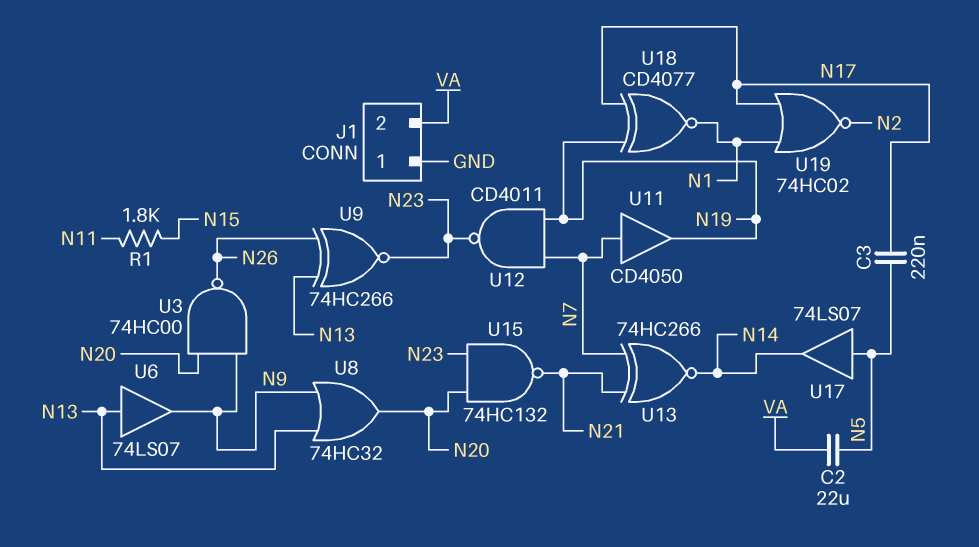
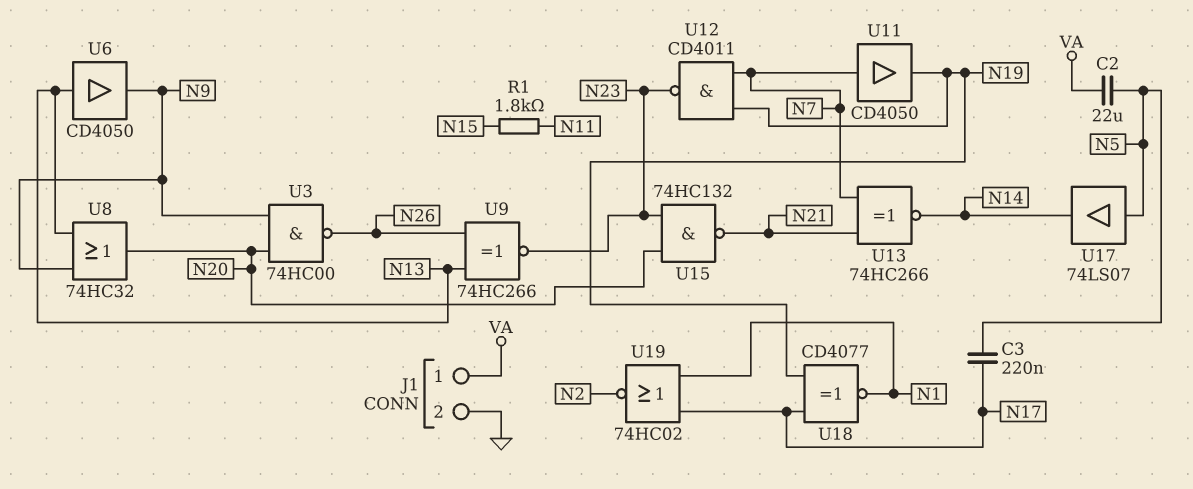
J1 pin 1: GND -> VA
J1 pin 2: VA -> GND
U6: buffer 74LS07 (in N13, out N9) -> buffer CD4050 (in N13, out N9)

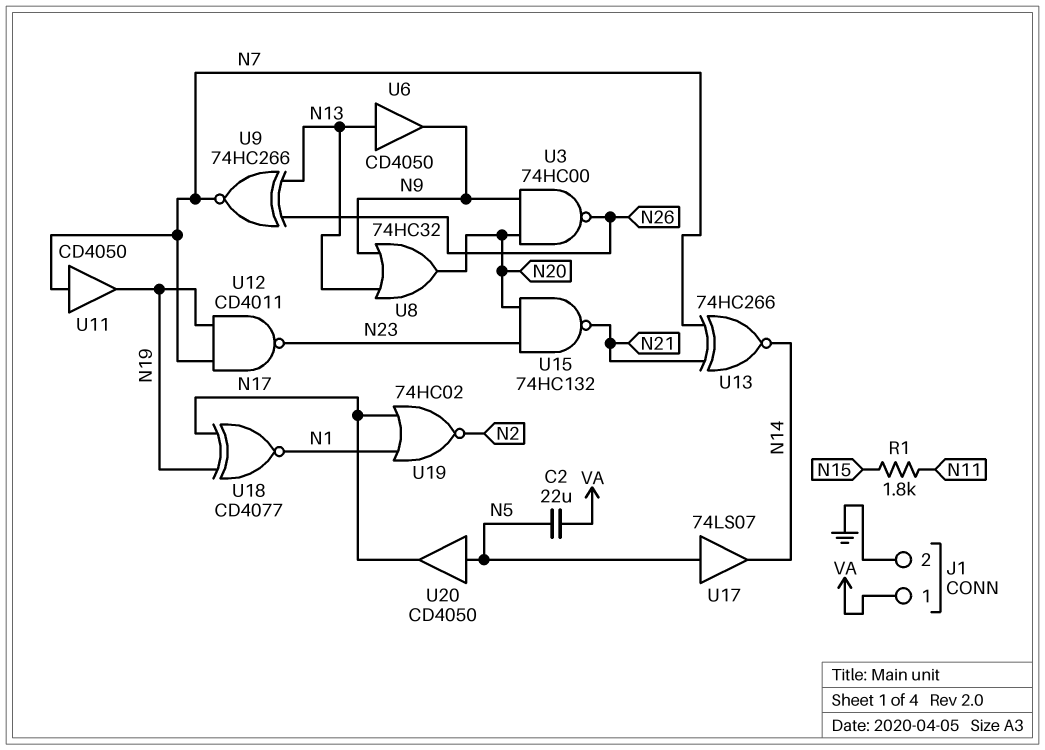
C3: 220nF (N5, N17) -> none
U9: XNOR 74HC266 (in N13, in N26, out N23) -> XNOR 74HC266 (in N13, in N26, out N7)
U20: none -> buffer CD4050 (in N5, out N17)

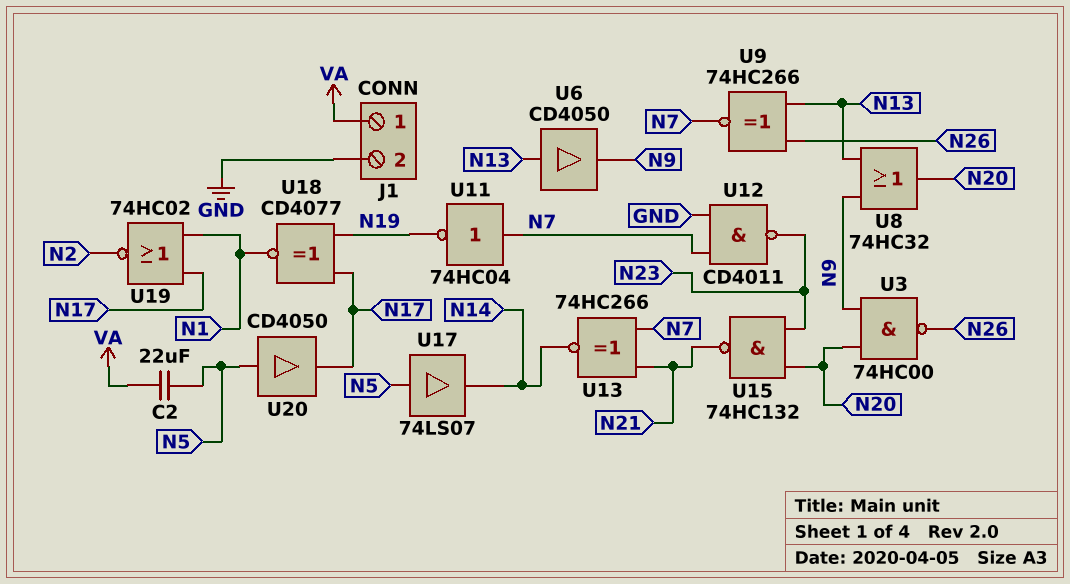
R1: 1.8k (N11, N15) -> none
U11: buffer CD4050 (in N7, out N19) -> NOT 74HC04 (in N7, out N19)
U12: NAND CD4011 (in N7, in N19, out N23) -> NAND CD4011 (in GND, in N7, out N23)

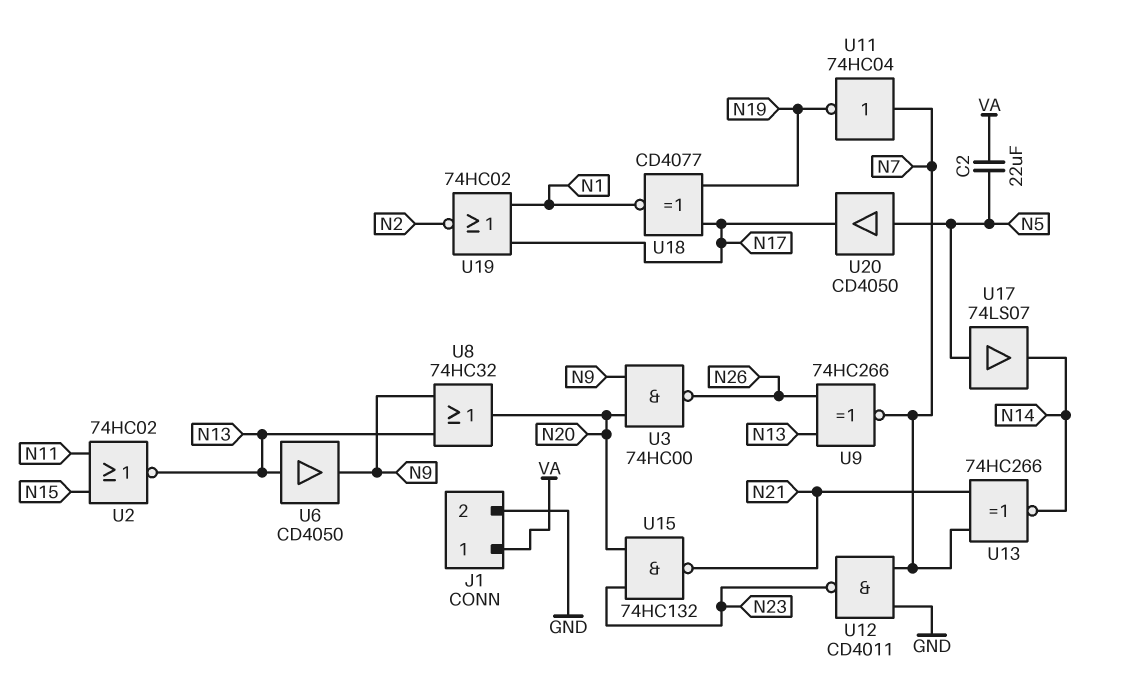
U2: none -> NOR 74HC02 (in N11, in N15, out N13)

